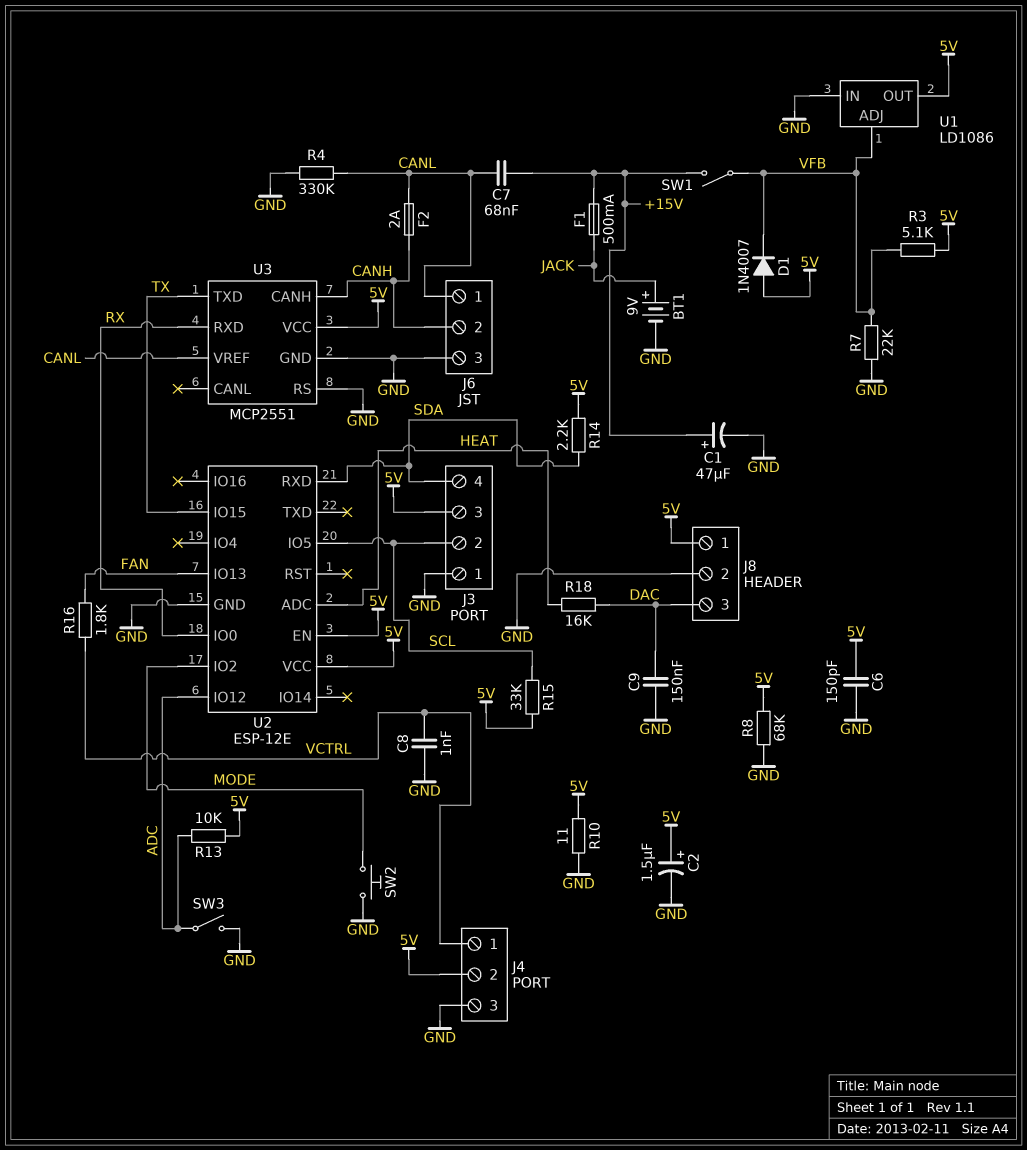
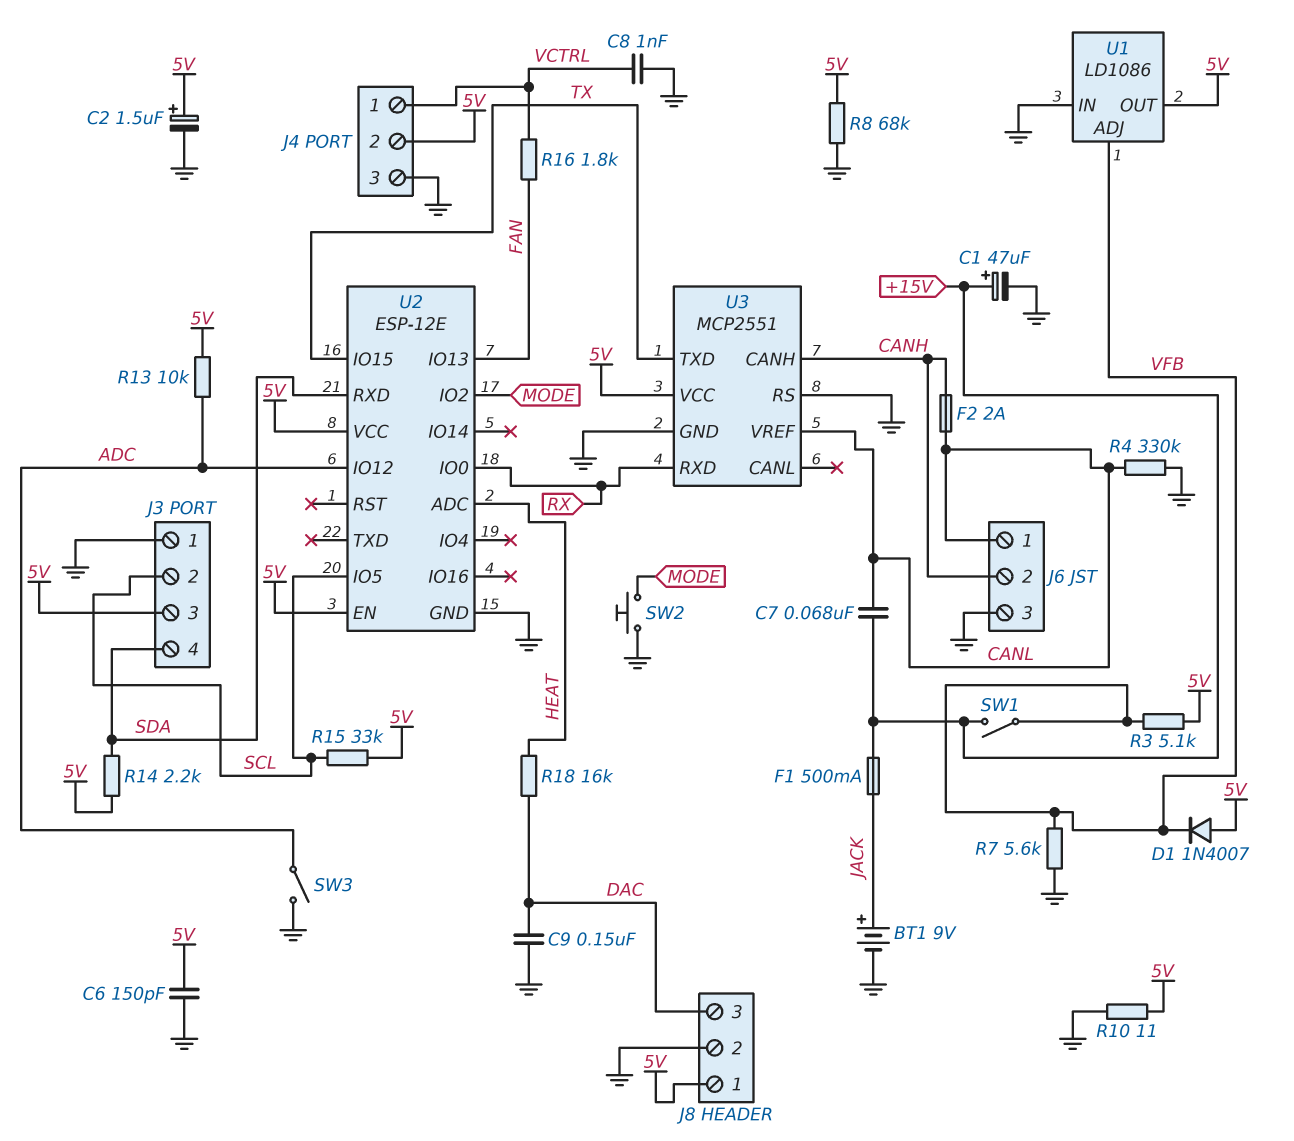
R7: 22k (GND, VFB) -> 5.6k (GND, VFB)

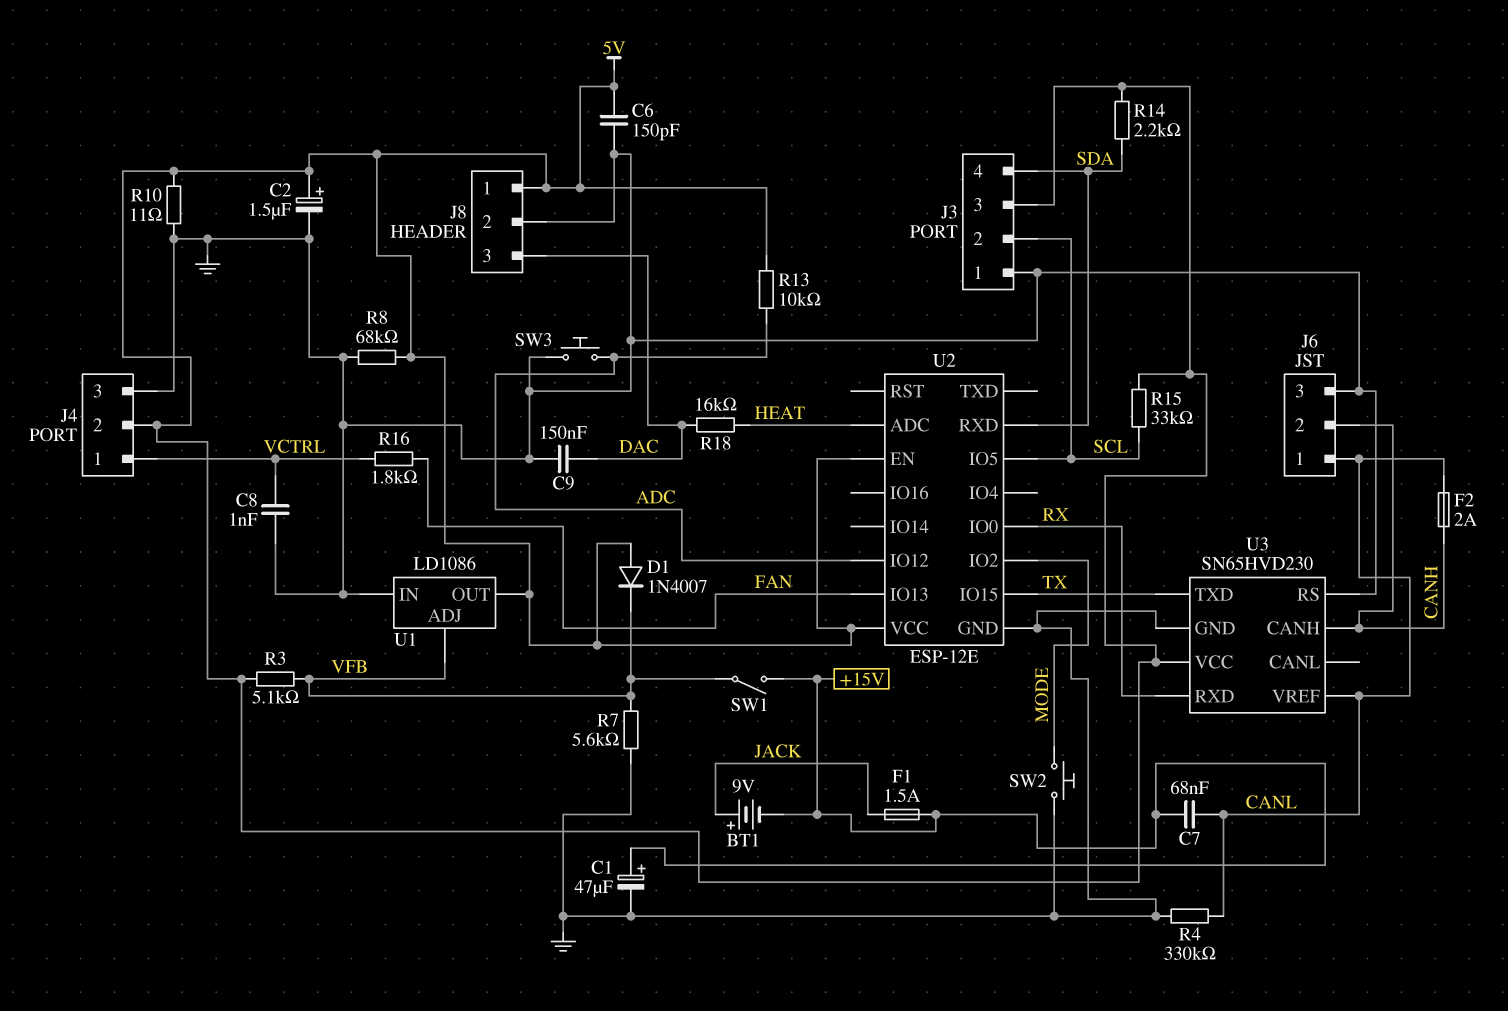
BT1: 9V (plus JACK, minus GND) -> 9V (plus JACK, minus +15V)
F1: 500mA (+15V, JACK) -> 1.5A (+15V, JACK)
SW3: switch (ADC, GND) -> button (ADC, GND)
U3: MCP2551 -> SN65HVD230

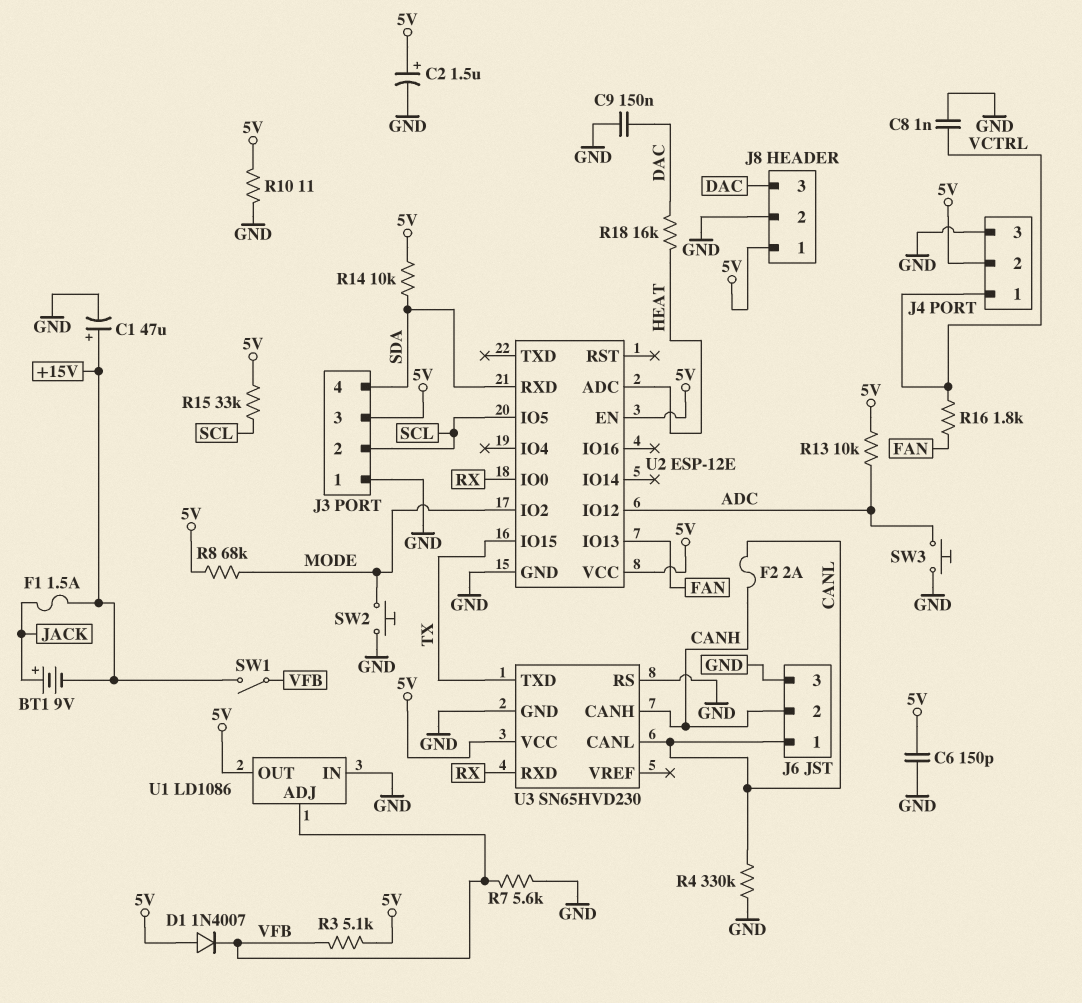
C7: 68nF (+15V, CANL) -> none
R8: 68k (5V, GND) -> 68k (5V, MODE)
R14: 2.2k (5V, SDA) -> 10k (5V, SDA)
U3 pin CANL: none -> CANL
U3 pin VREF: CANL -> none

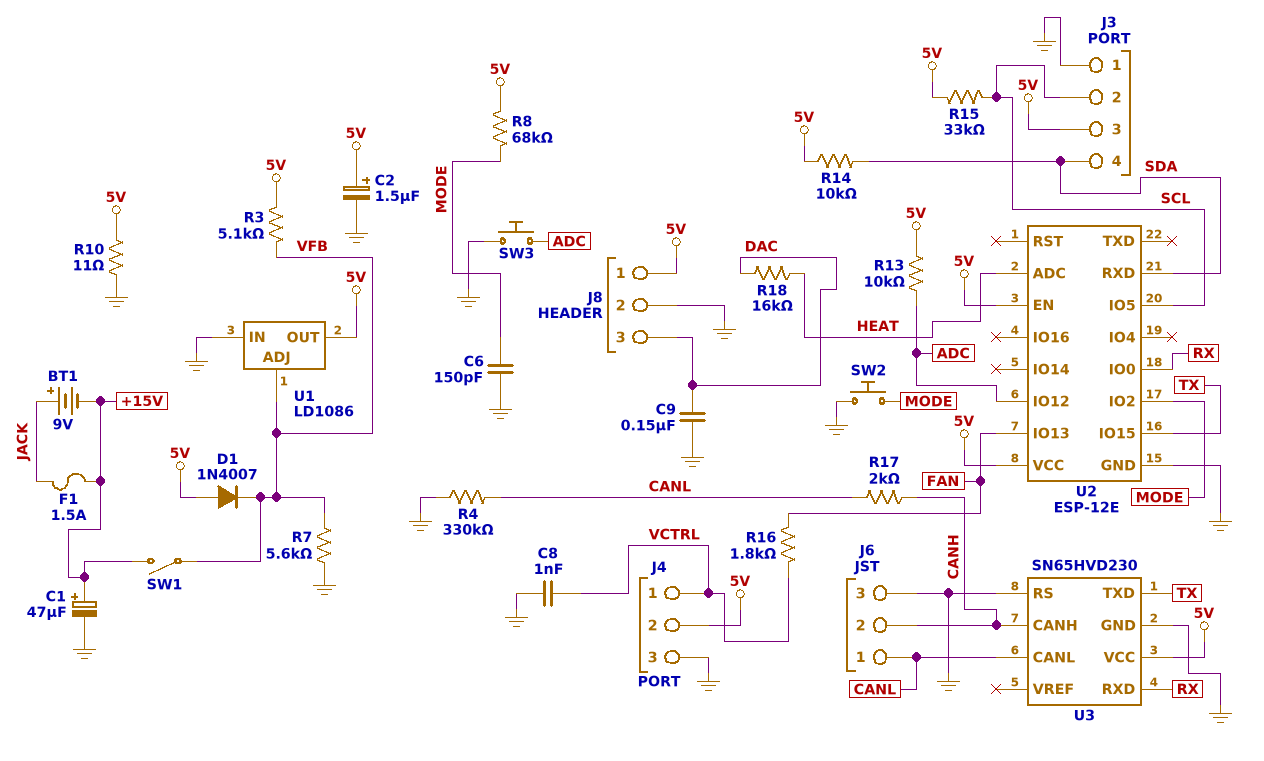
C6: 150pF (5V, GND) -> 150pF (GND, MODE)
F2: 2A (CANH, CANL) -> none
R17: none -> 2k (CANH, CANL)

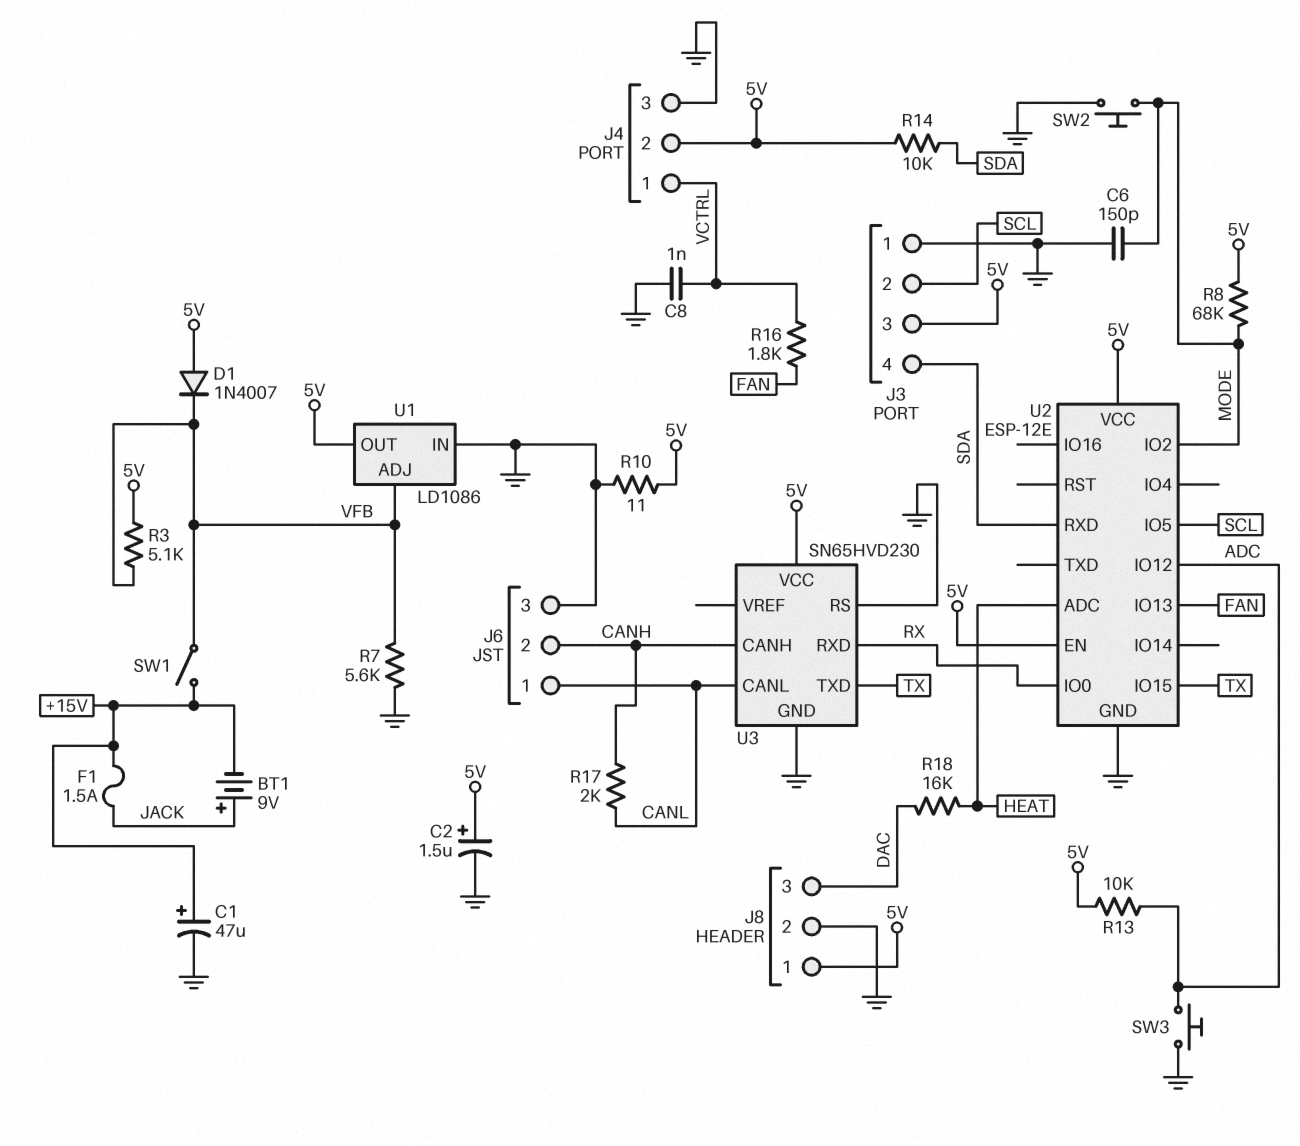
C9: 150nF (DAC, GND) -> none
R4: 330k (CANL, GND) -> none
R15: 33k (5V, SCL) -> none

